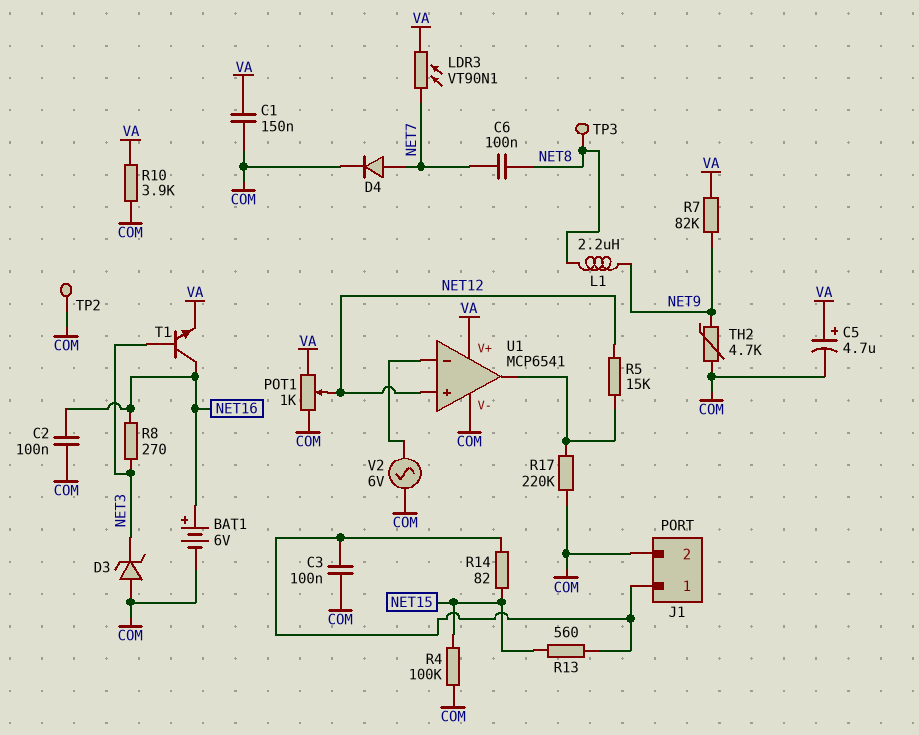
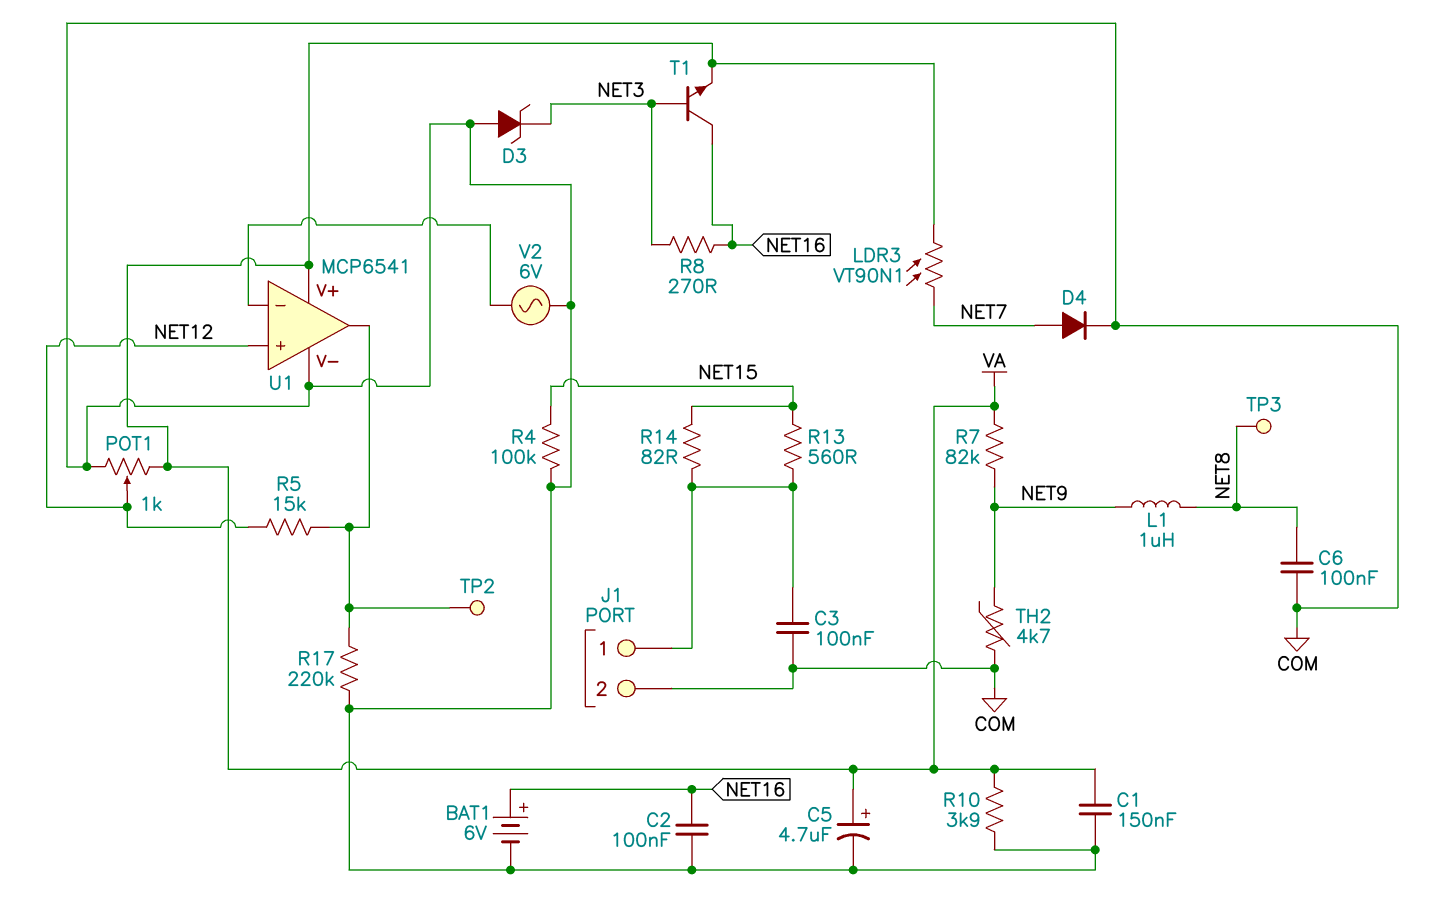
C6: 100nF (NET7, NET8) -> 100nF (COM, NET8)
L1: 2.2uH (NET8, NET9) -> 1uH (NET8, NET9)
TP2: test point (COM) -> test point (U1/out)

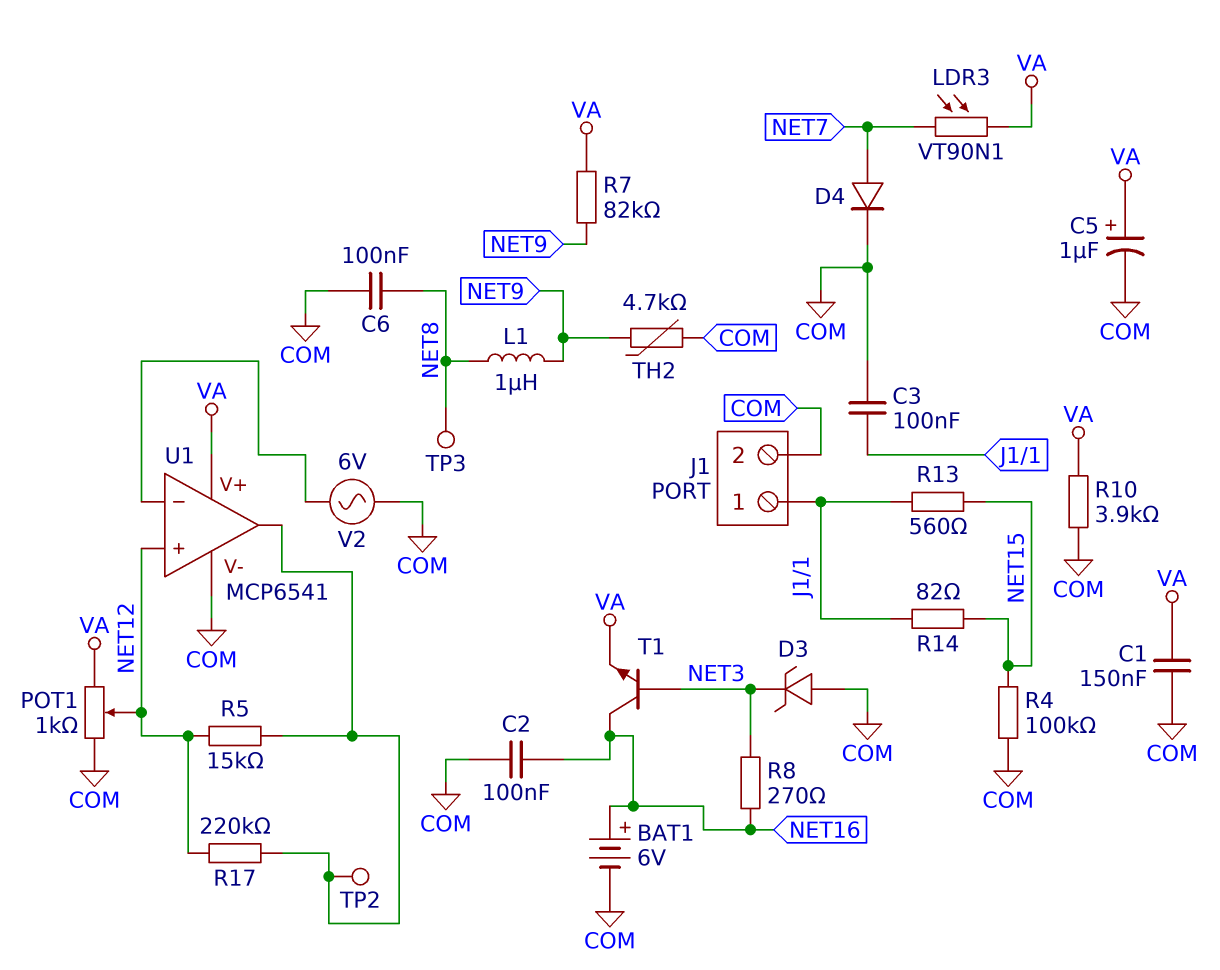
C5: 4.7uF (plus VA, minus COM) -> 1uF (plus VA, minus COM)
R17: 220k (COM, U1/out) -> 220k (NET12, U1/out)

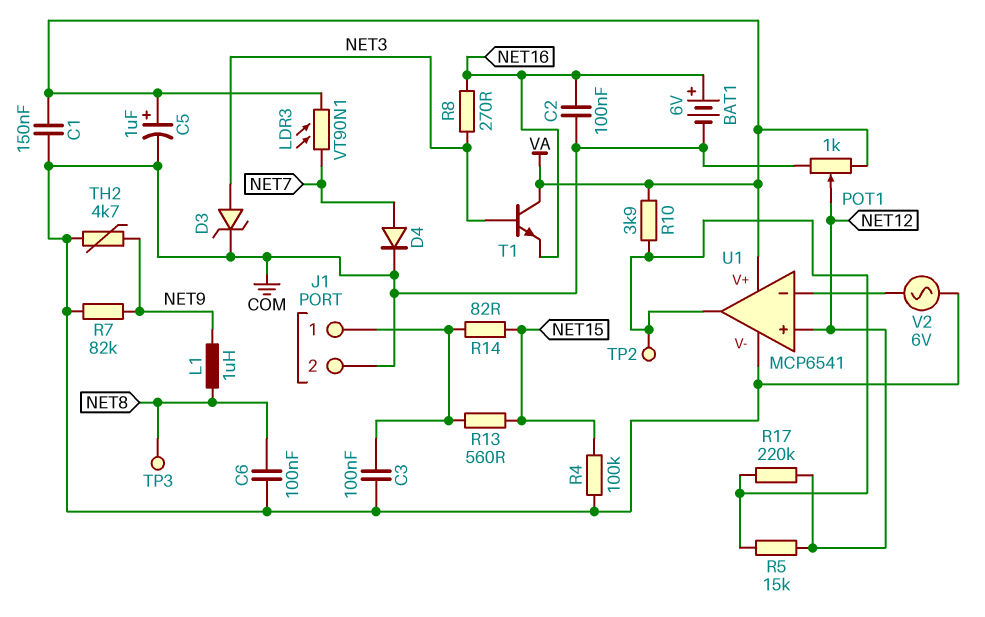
D3: zener (A COM, K NET3) -> zener (A NET3, K COM)
R7: 82k (NET9, VA) -> 82k (COM, NET9)
R10: 3.9k (COM, VA) -> 3.9k (U1/out, VA)
T1: NPN (B NET3, C NET16, E VA) -> NPN (B NET3, C VA, E NET16)

